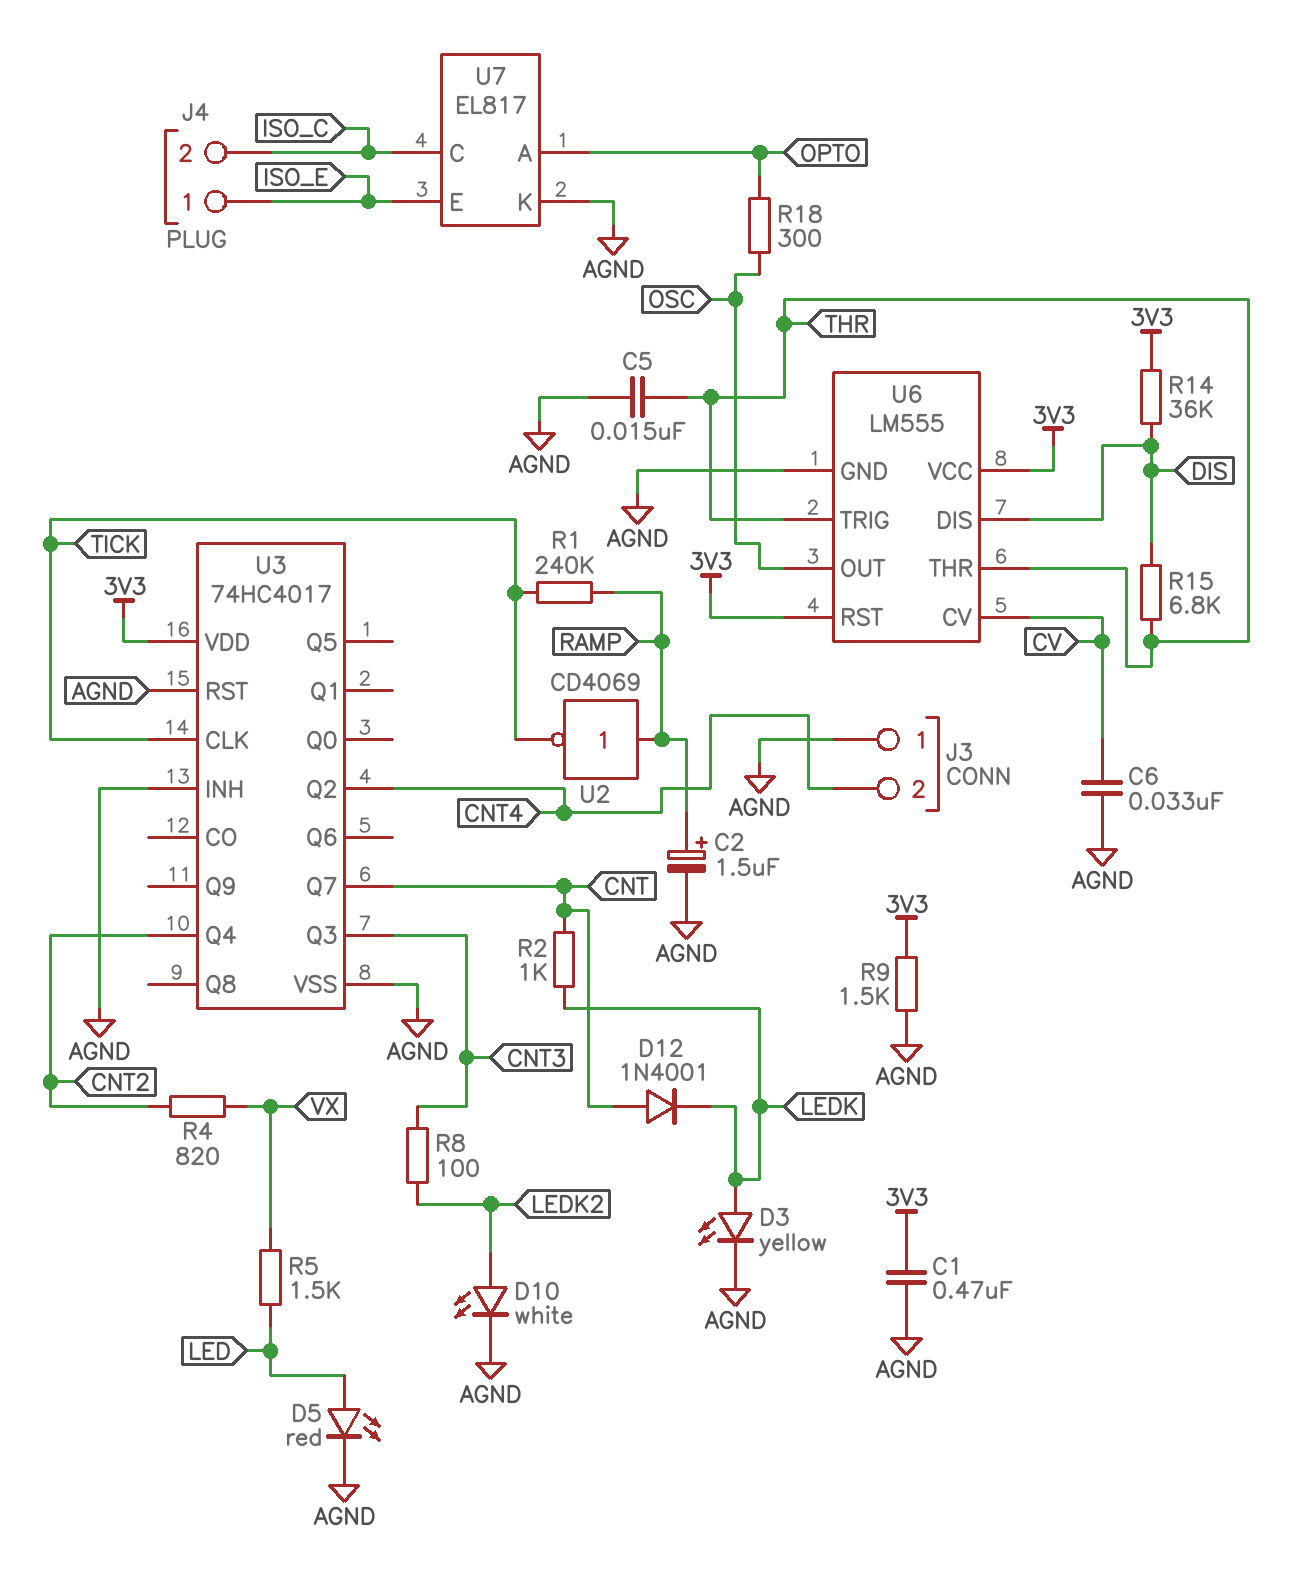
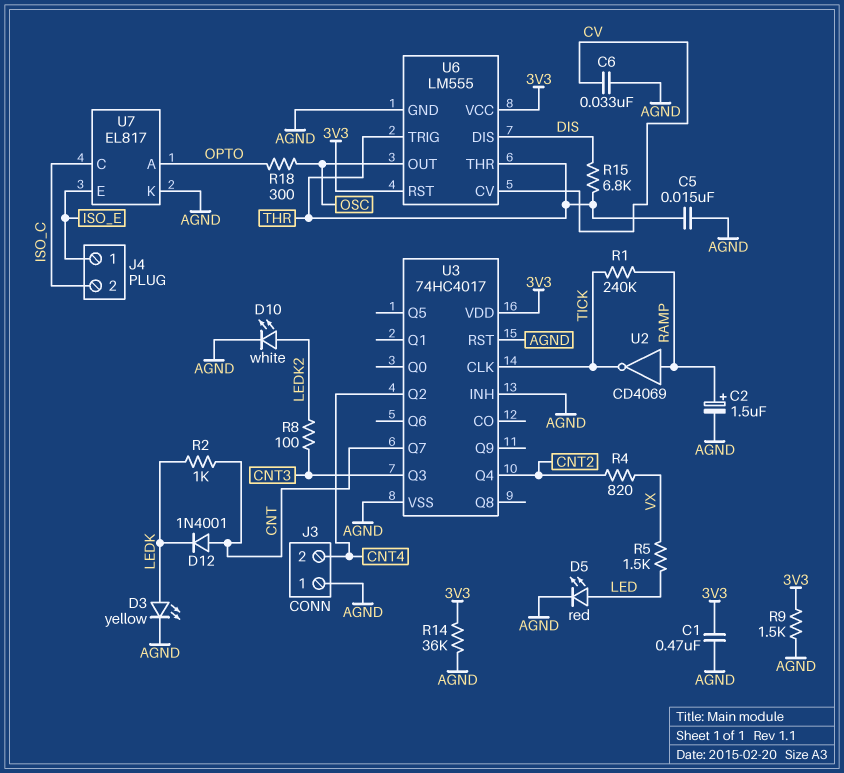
R14: 36k (3V3, DIS) -> 36k (3V3, AGND)

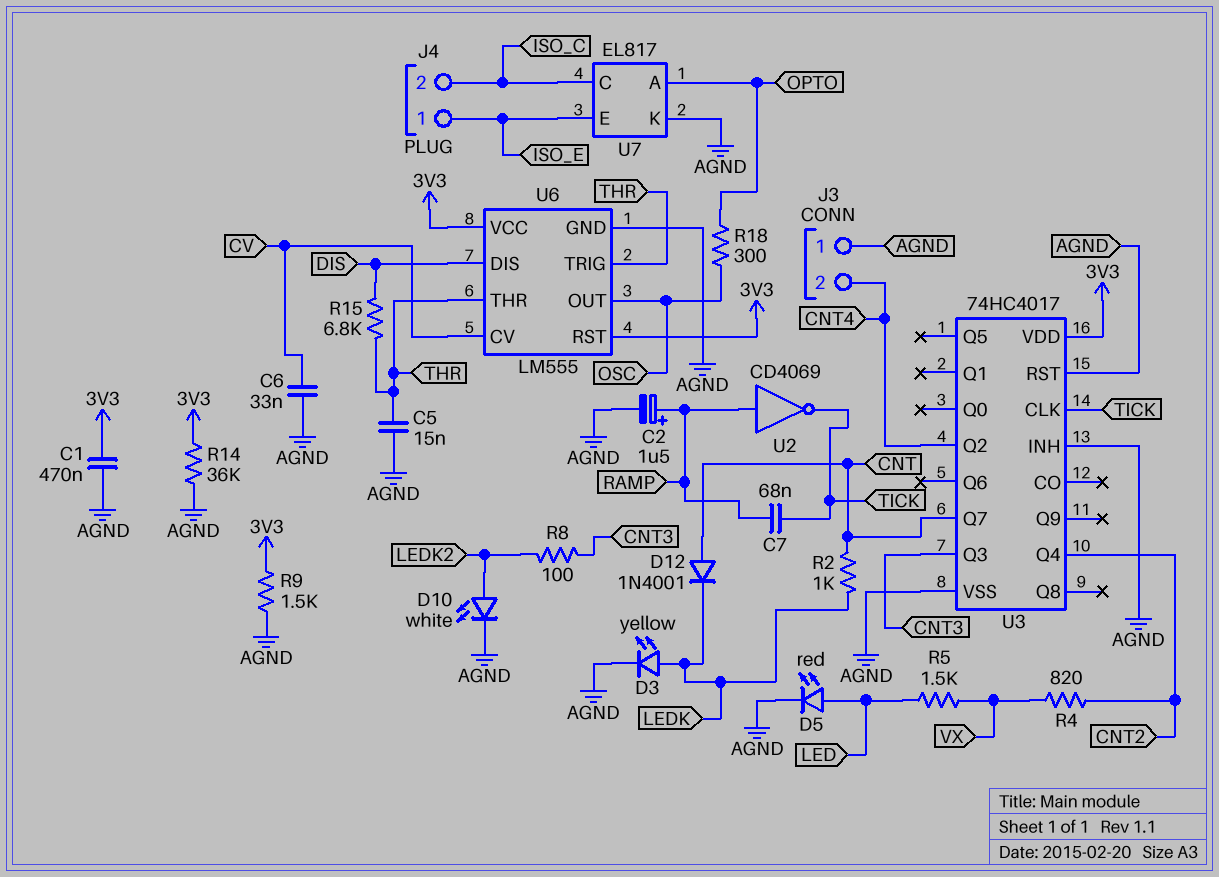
C7: none -> 68nF (RAMP, TICK)
R1: 240k (RAMP, TICK) -> none

